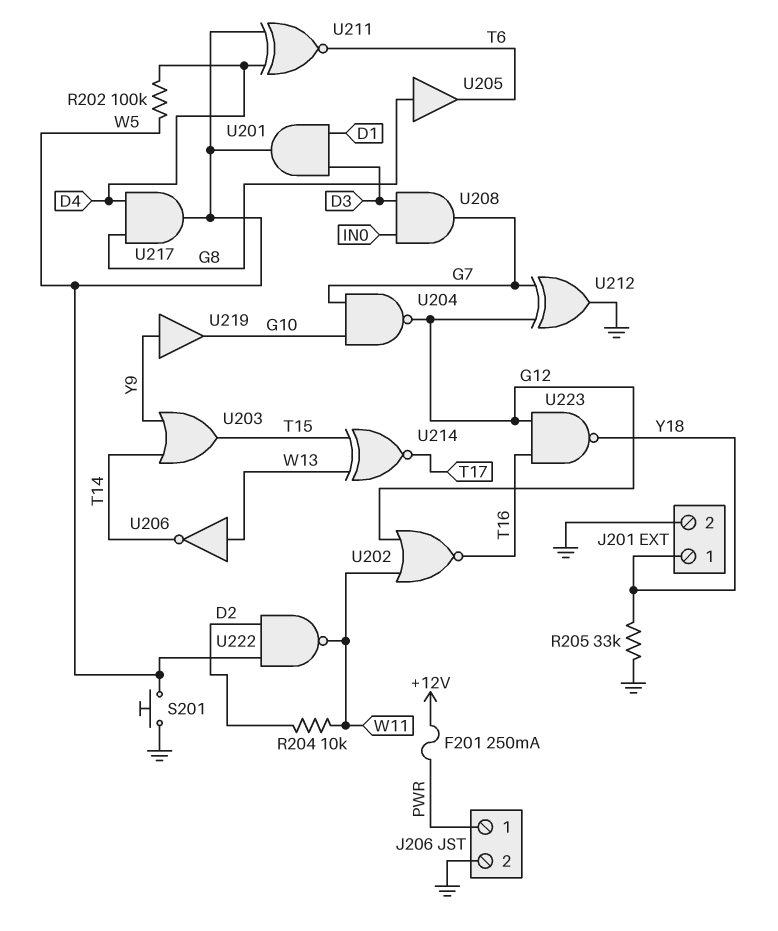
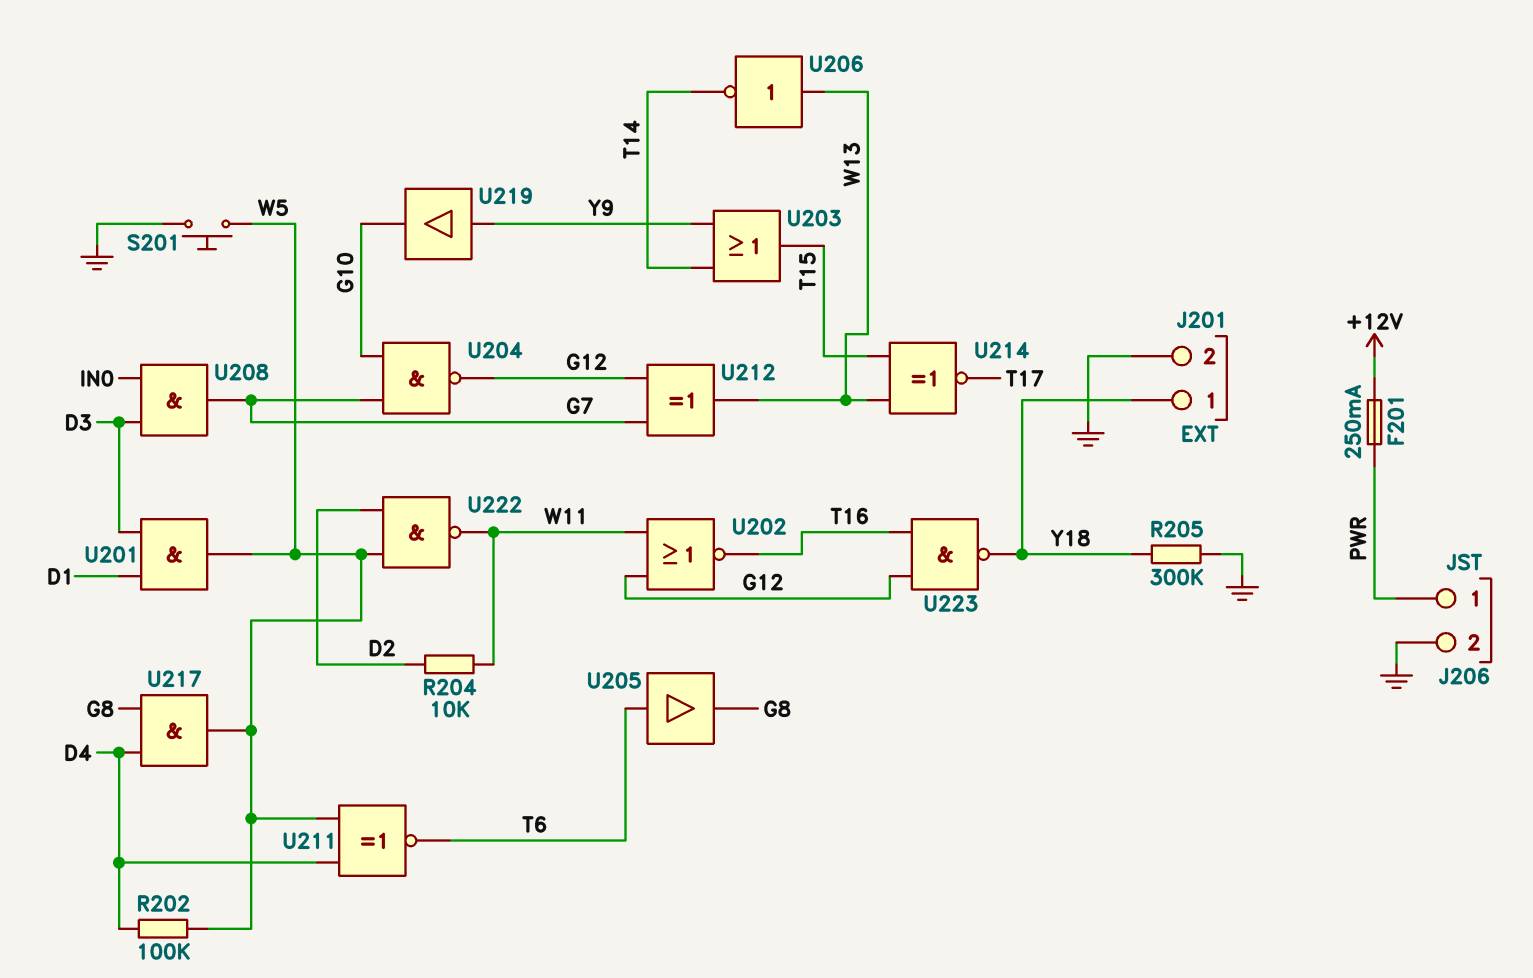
R205: 33k (GND, Y18) -> 300k (GND, Y18)
U205: buffer (in G8, out T6) -> buffer (in T6, out G8)
U212: XOR (in G7, in G12, out GND) -> XOR (in G7, in G12, out W13)

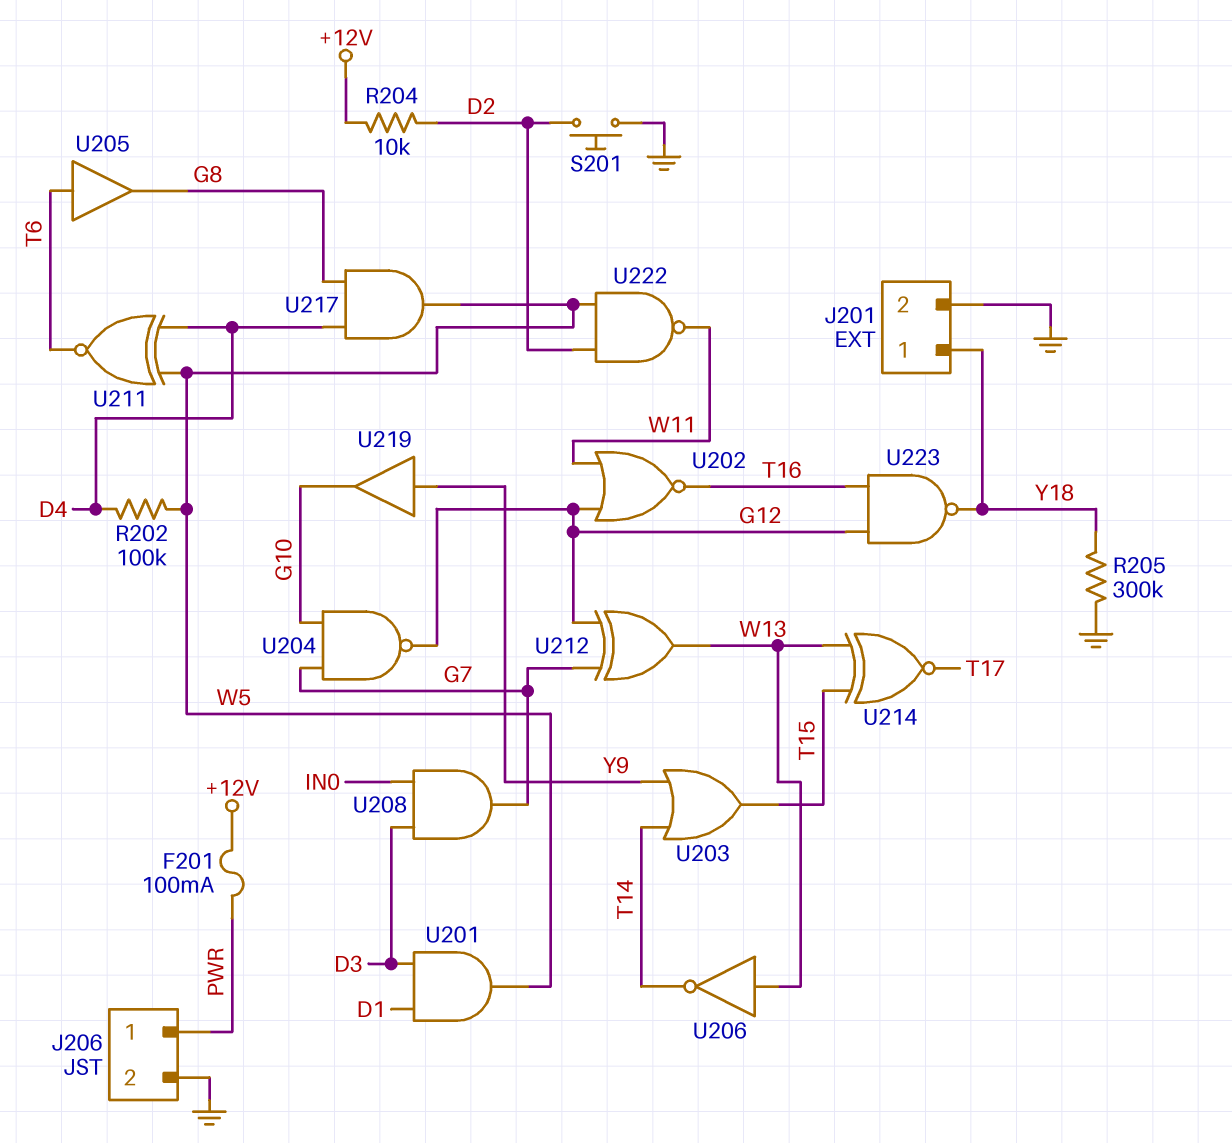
F201: 250mA (+12V, PWR) -> 100mA (+12V, PWR)
R204: 10k (D2, W11) -> 10k (+12V, D2)
S201: button (GND, W5) -> button (D2, GND)

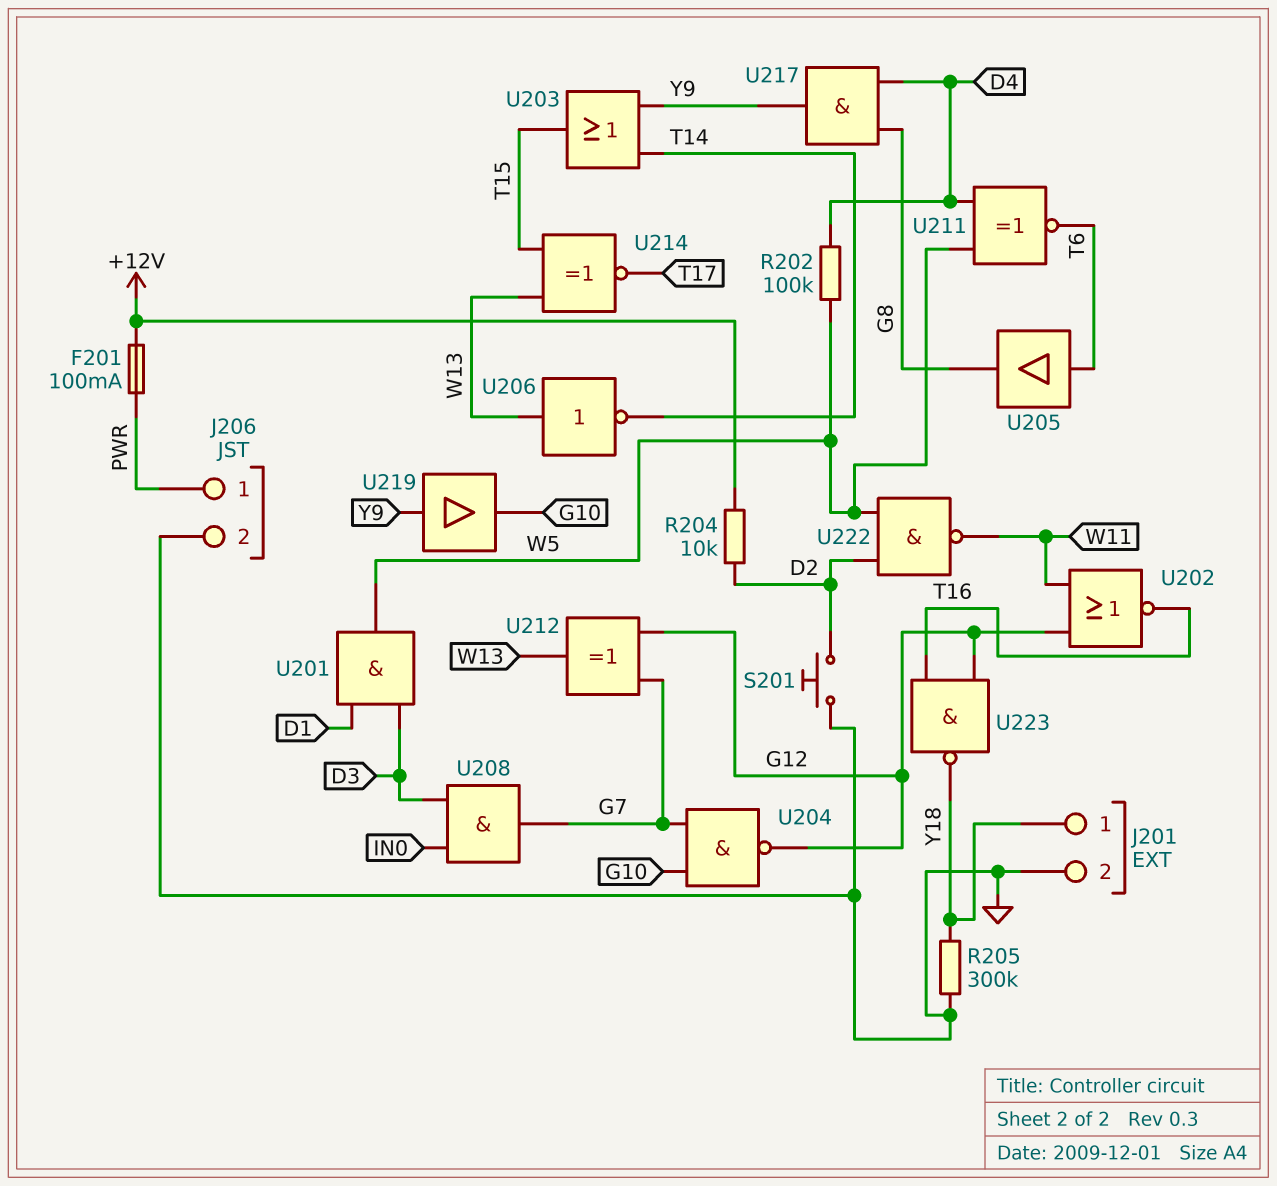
U217: AND (in D4, in G8, out W5) -> AND (in D4, in G8, out Y9)

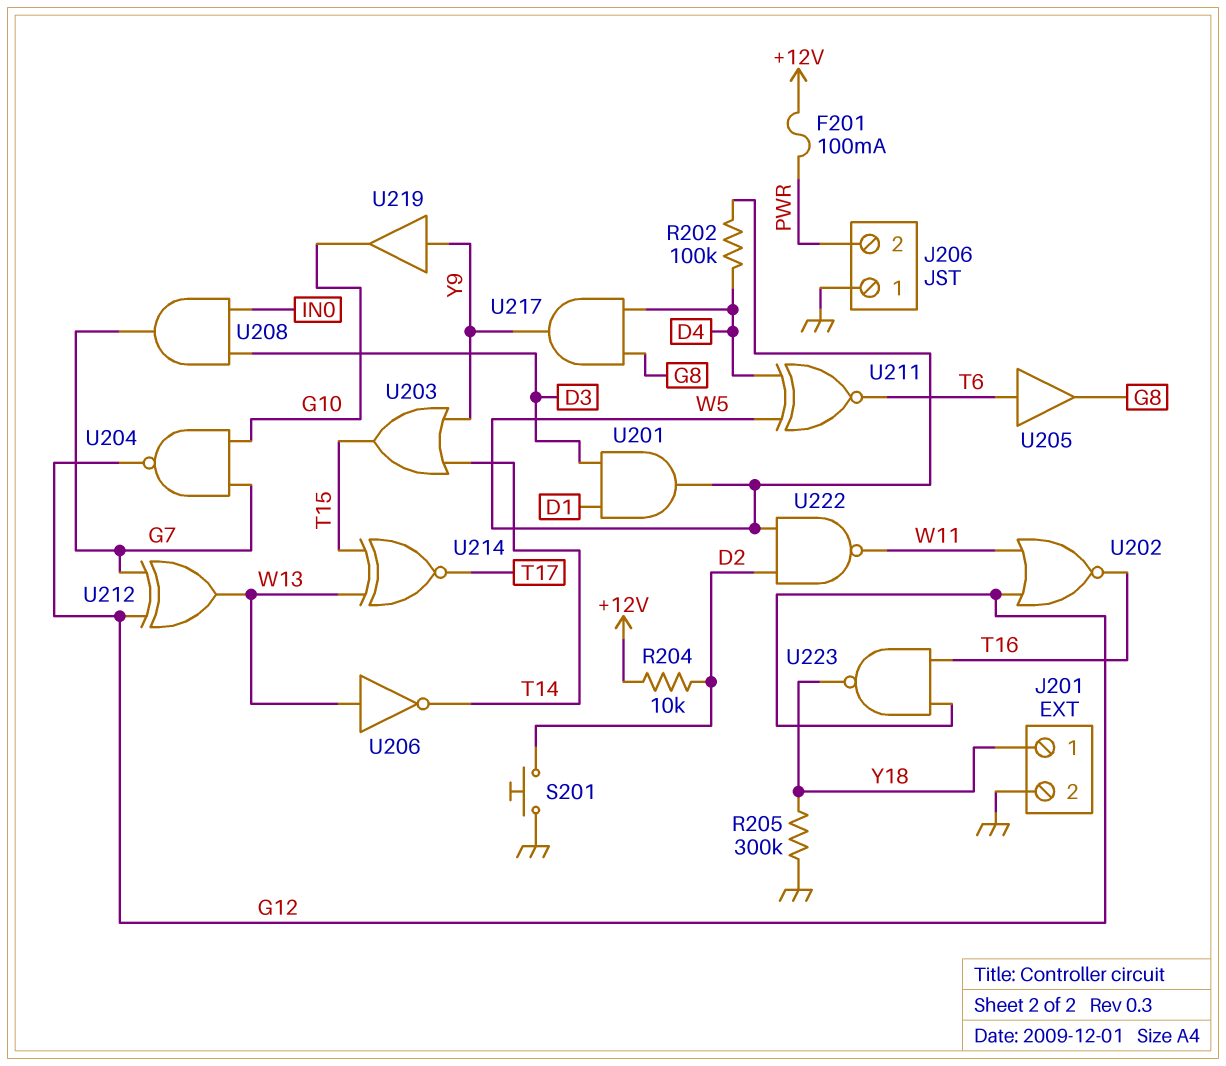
J206 pin 1: PWR -> GND
J206 pin 2: GND -> PWR

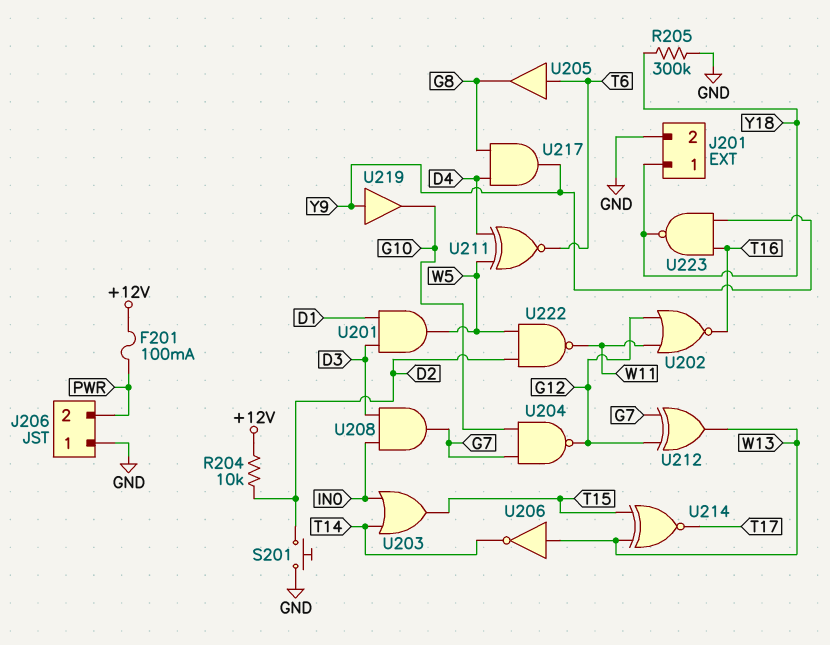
R202: 100k (D4, W5) -> none
U203: OR (in T14, in Y9, out T15) -> OR (in IN0, in T14, out T15)
U223: NAND (in G12, in T16, out Y18) -> NAND (in T16, in Y9, out Y18)

